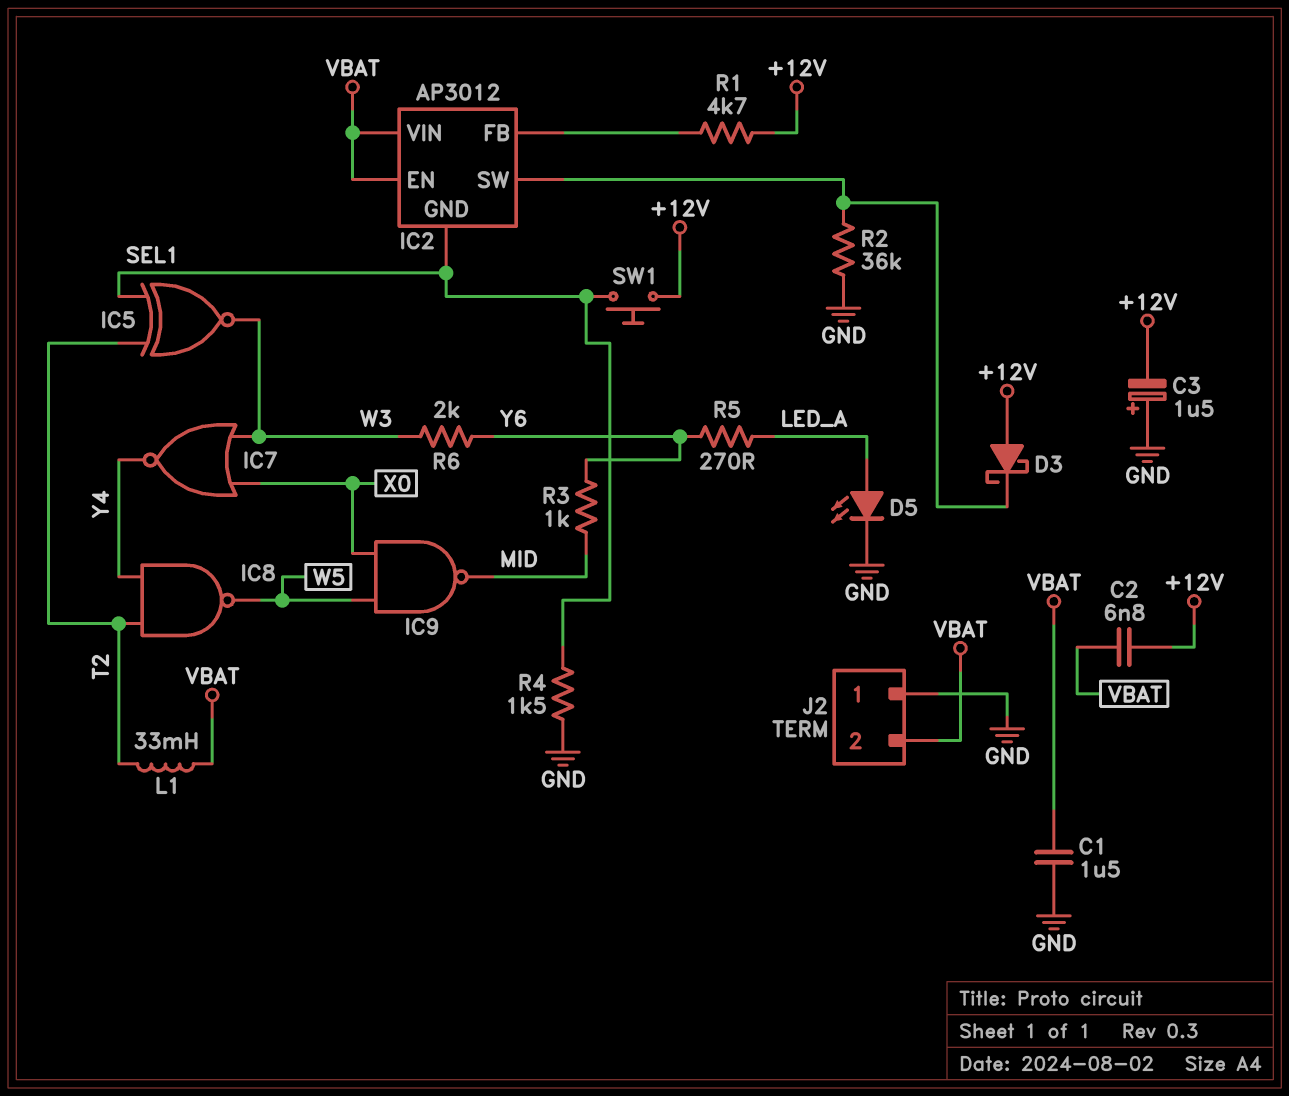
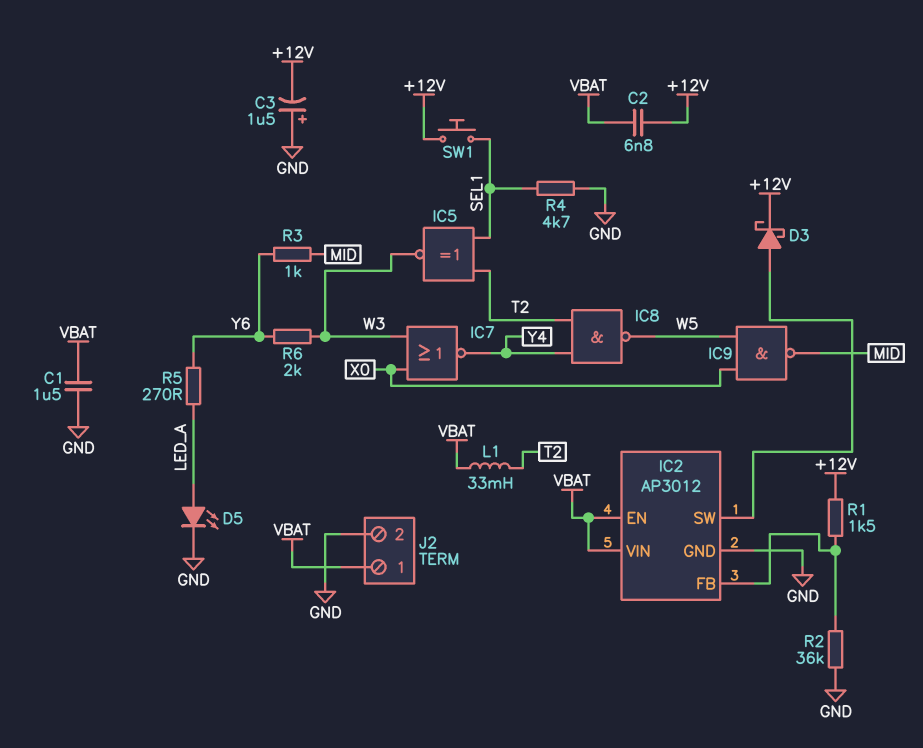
D3: schottky (A +12V, K IC2/SW) -> schottky (A IC2/SW, K +12V)
IC2 pin GND: SEL1 -> GND
J2 pin 1: GND -> VBAT
J2 pin 2: VBAT -> GND
R1: 4.7k (+12V, IC2/FB) -> 1.5k (+12V, IC2/FB)
R2: 36k (GND, IC2/SW) -> 36k (GND, IC2/FB)
R4: 1.5k (GND, SEL1) -> 4.7k (GND, SEL1)

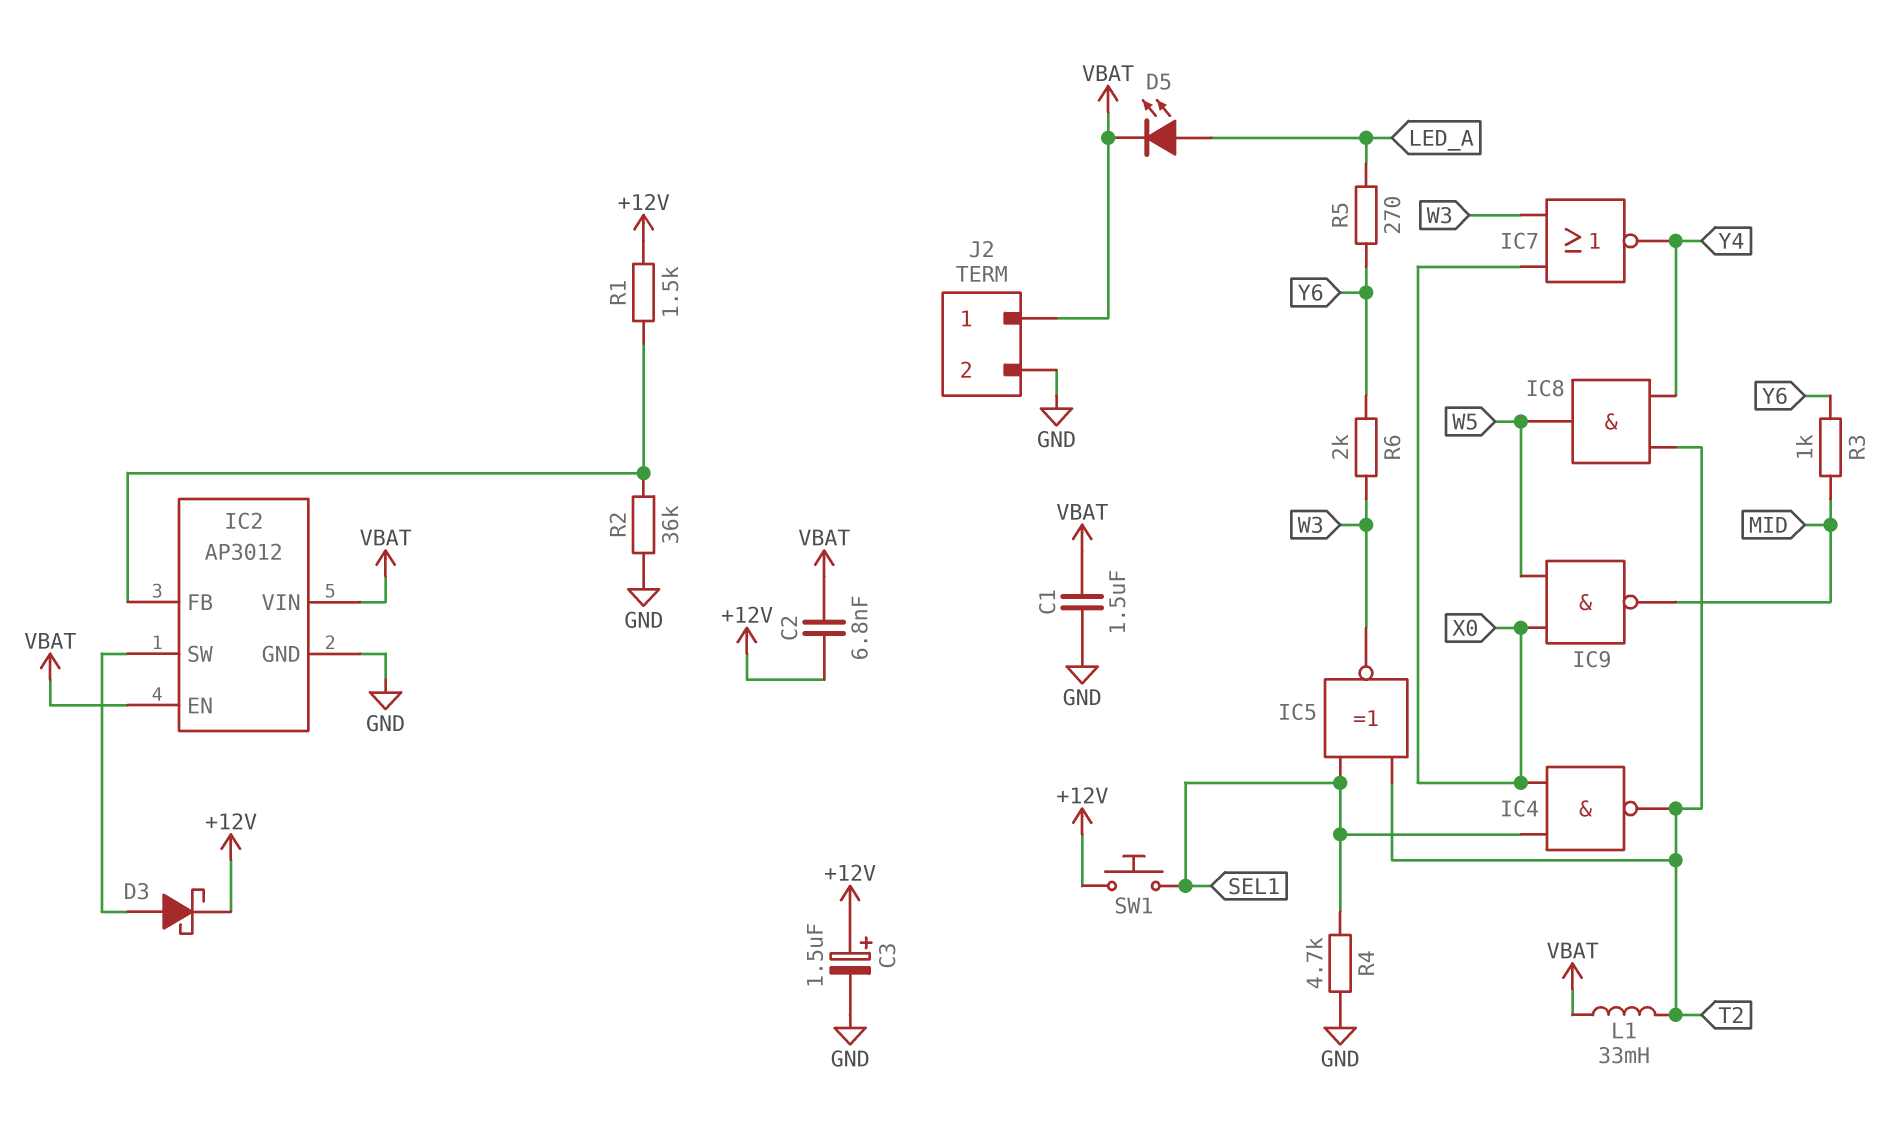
C3: 1.5uF (plus GND, minus +12V) -> 1.5uF (plus +12V, minus GND)
D5: LED (A LED_A, K GND) -> LED (A LED_A, K VBAT)
IC4: none -> NAND (in SEL1, in X0, out T2)
IC8: NAND (in T2, in Y4, out W5) -> AND (in T2, in Y4, out W5)

